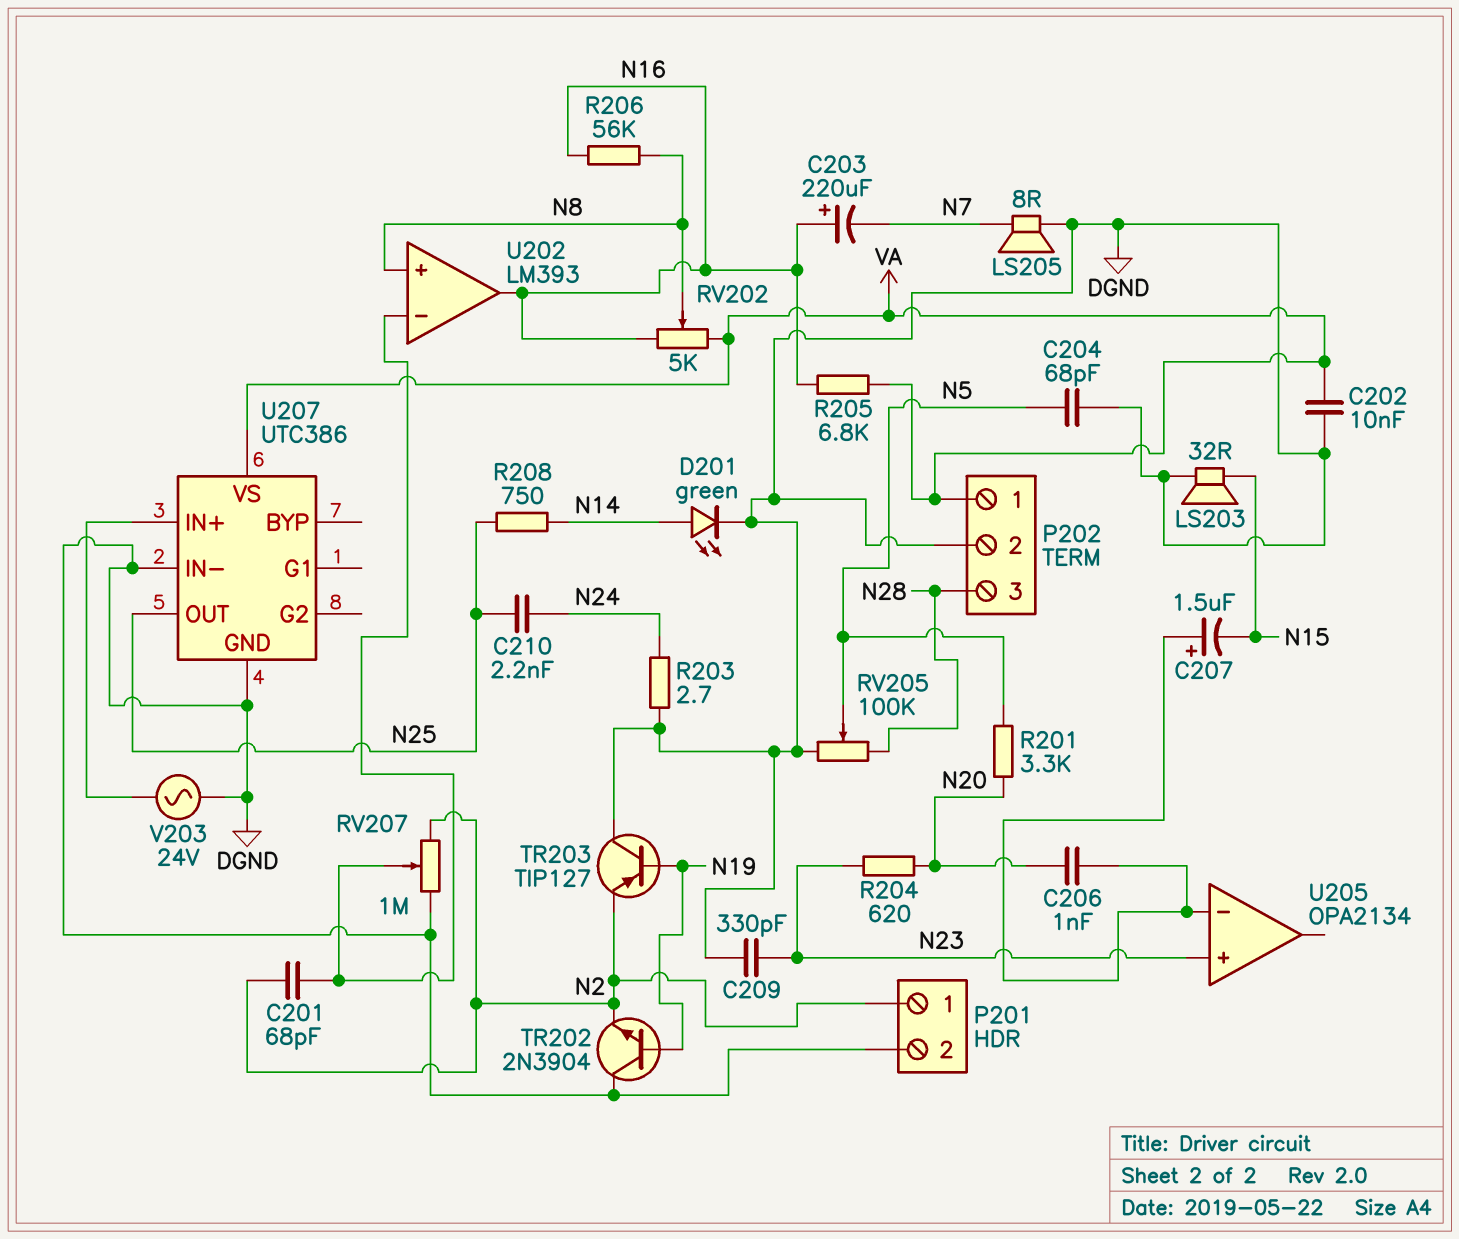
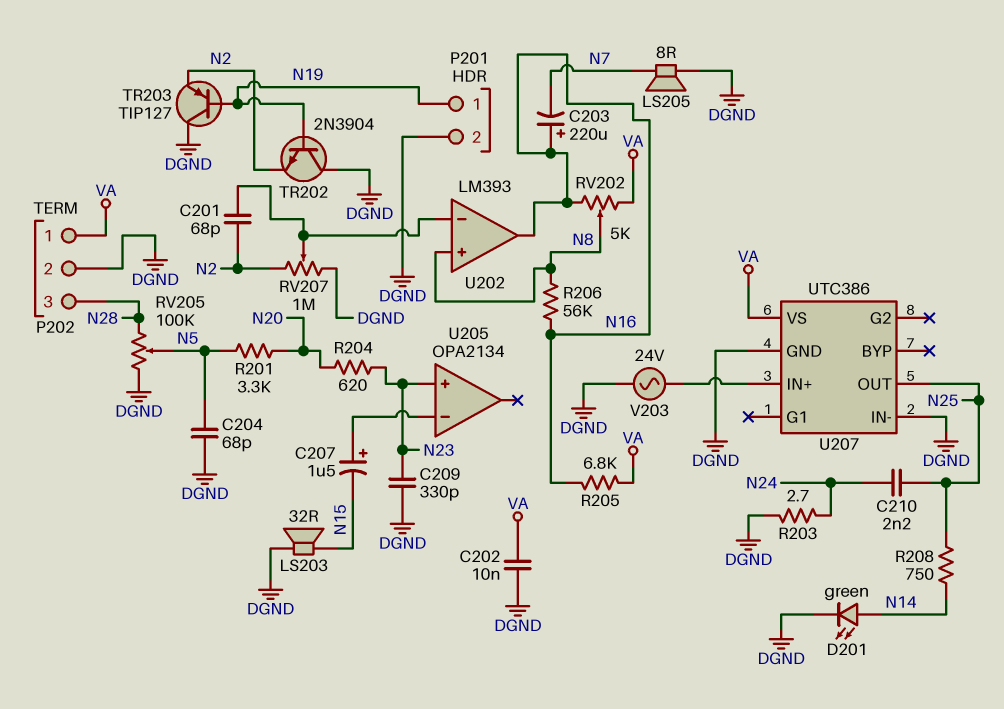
C206: 1nF (N20, U205/in-) -> none
P201 pin 1: N2 -> N19

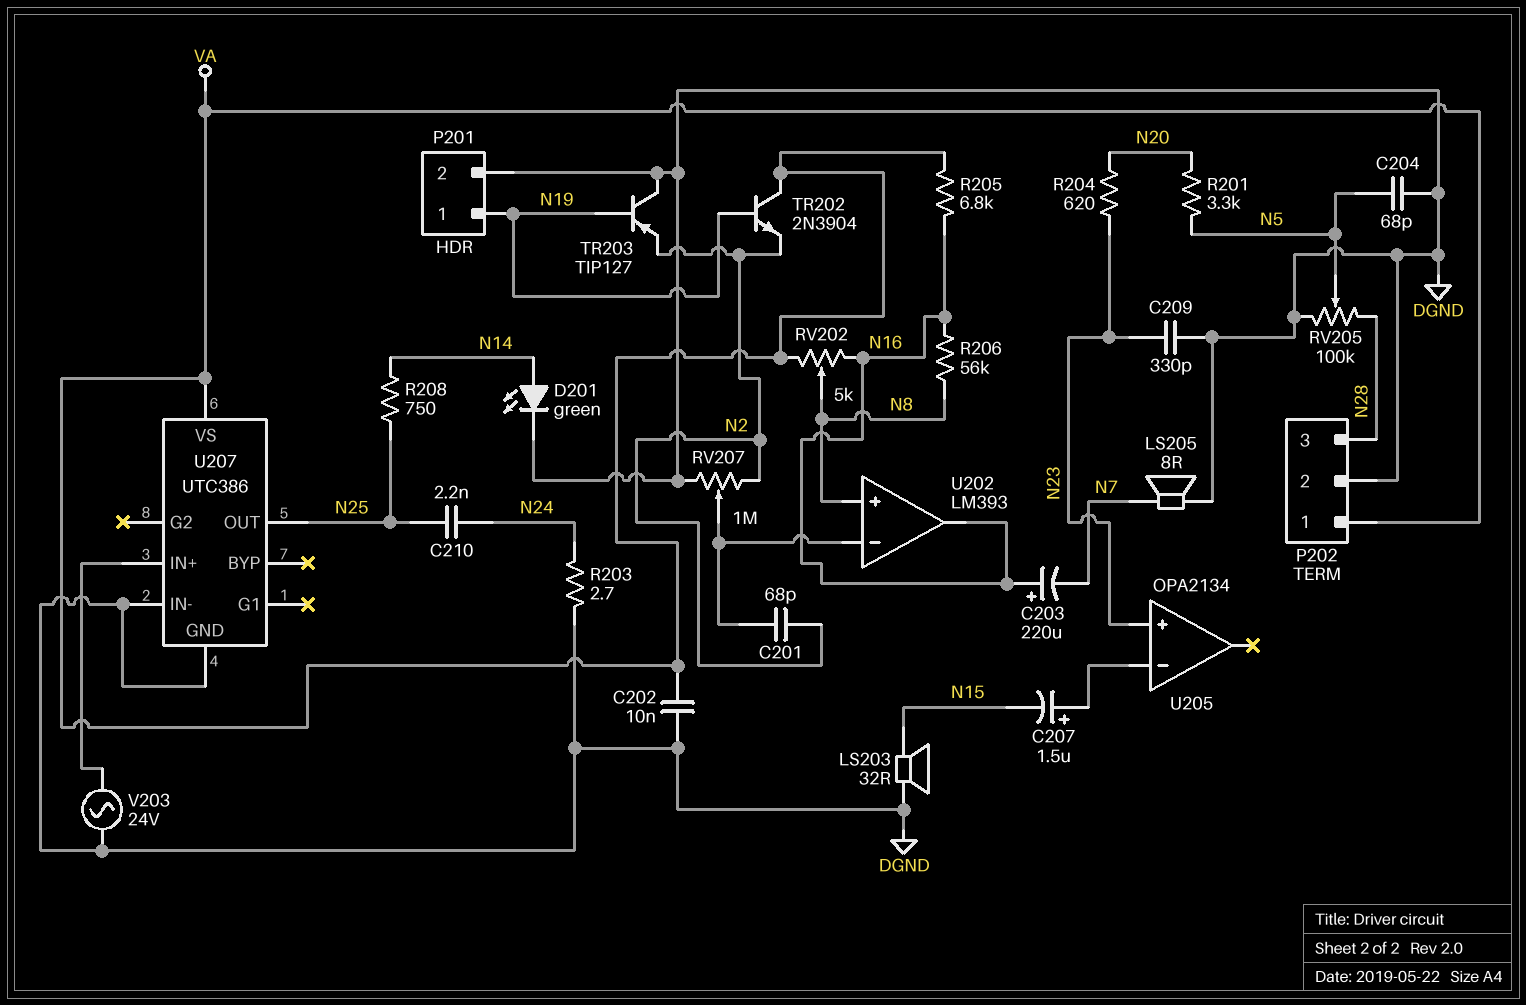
TR202: NPN 2N3904 (B N19, C DGND, E N2) -> NPN 2N3904 (B N19, C VA, E N2)

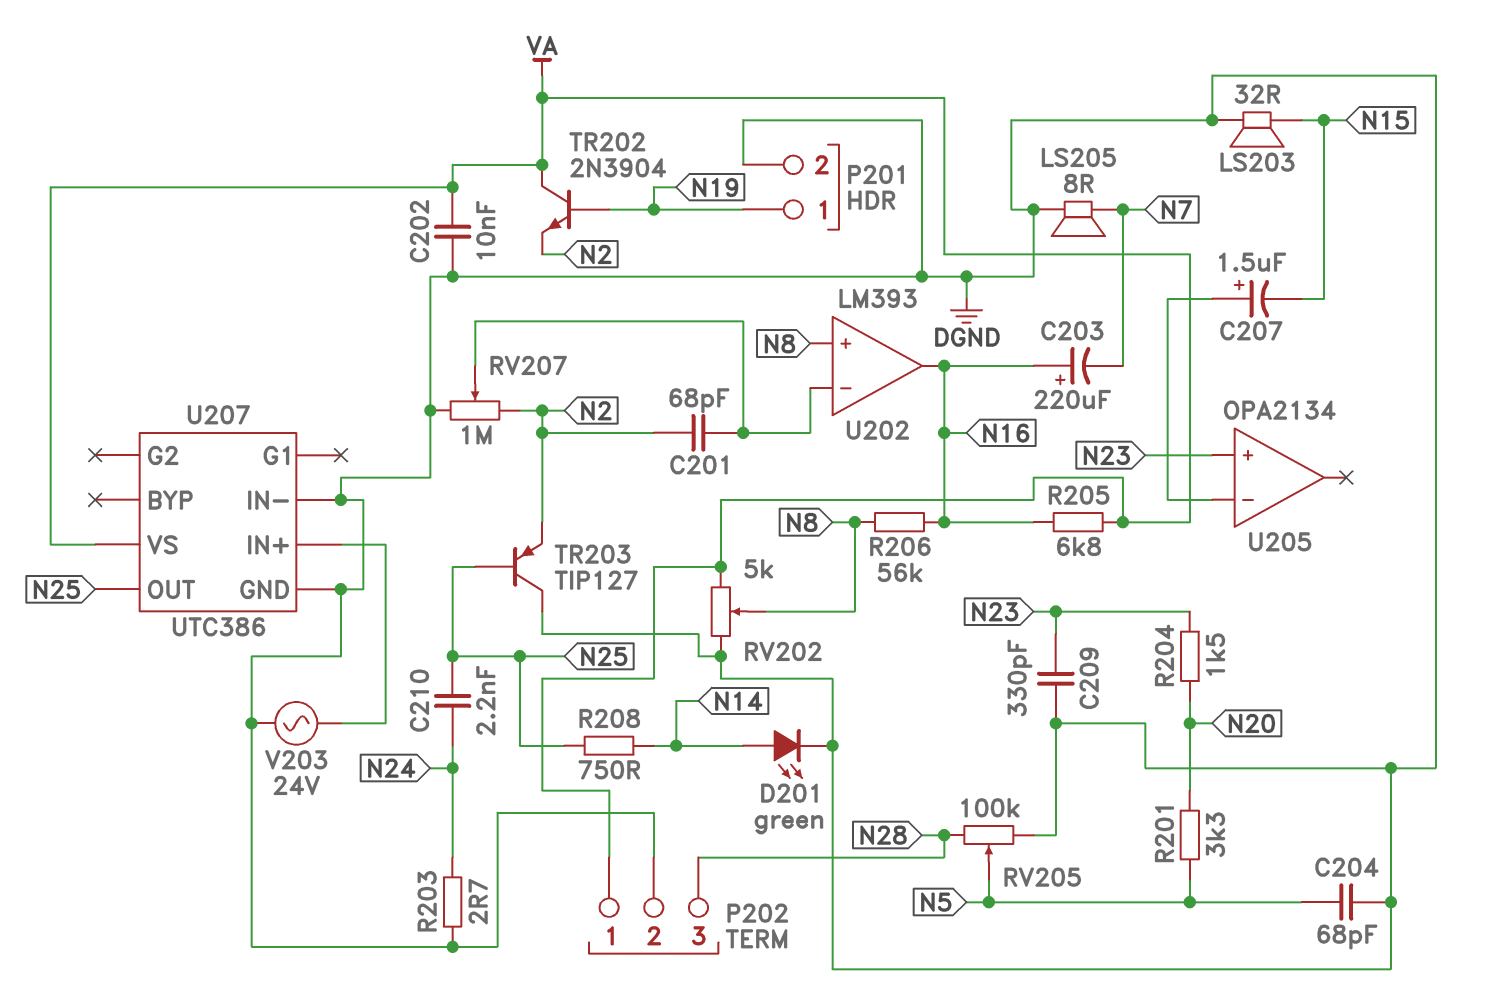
R204: 620 (N20, N23) -> 1.5k (N20, N23)
RV202: 5k (N16, VA, wiper N8) -> 5k (DGND, VA, wiper N8)
TR203: PNP TIP127 (B N19, C DGND, E N2) -> PNP TIP127 (B N25, C DGND, E N2)

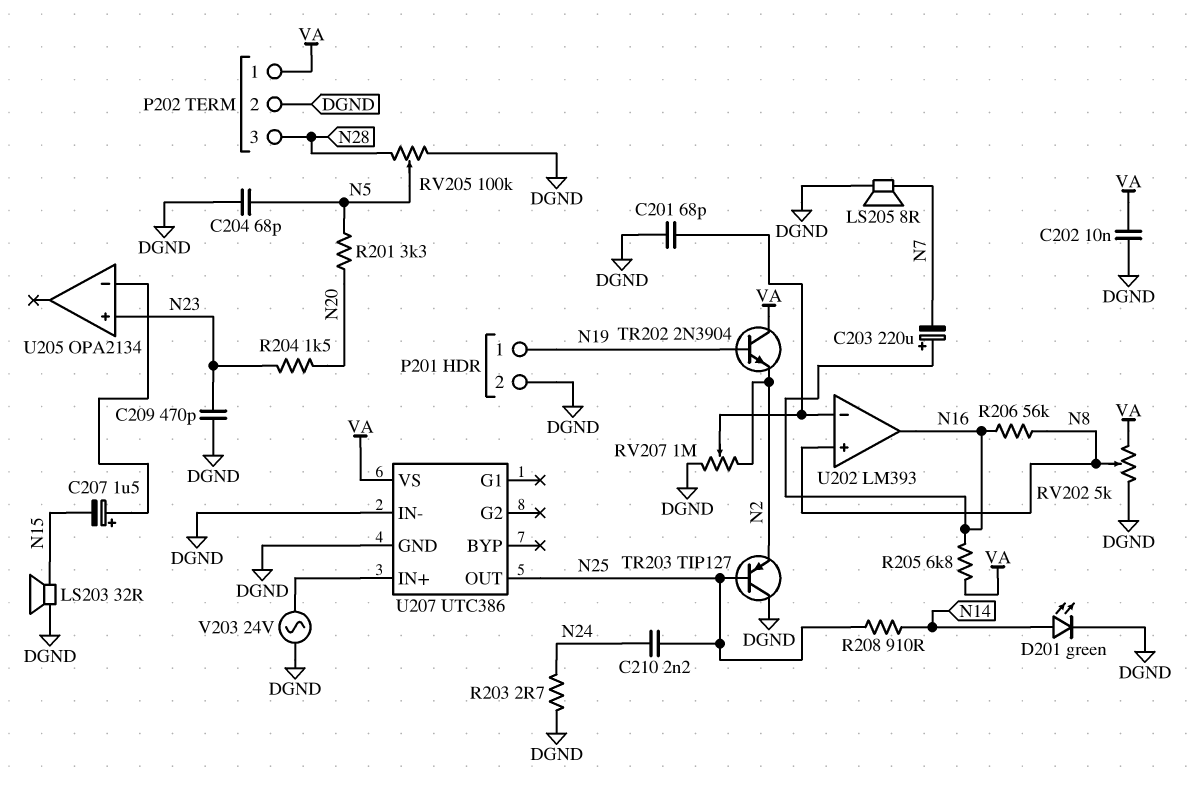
C201: 68pF (N2, U202/in-) -> 68pF (DGND, U202/in-)
C209: 330pF (DGND, N23) -> 470pF (DGND, N23)
R208: 750 (N14, N25) -> 910 (N14, N25)

